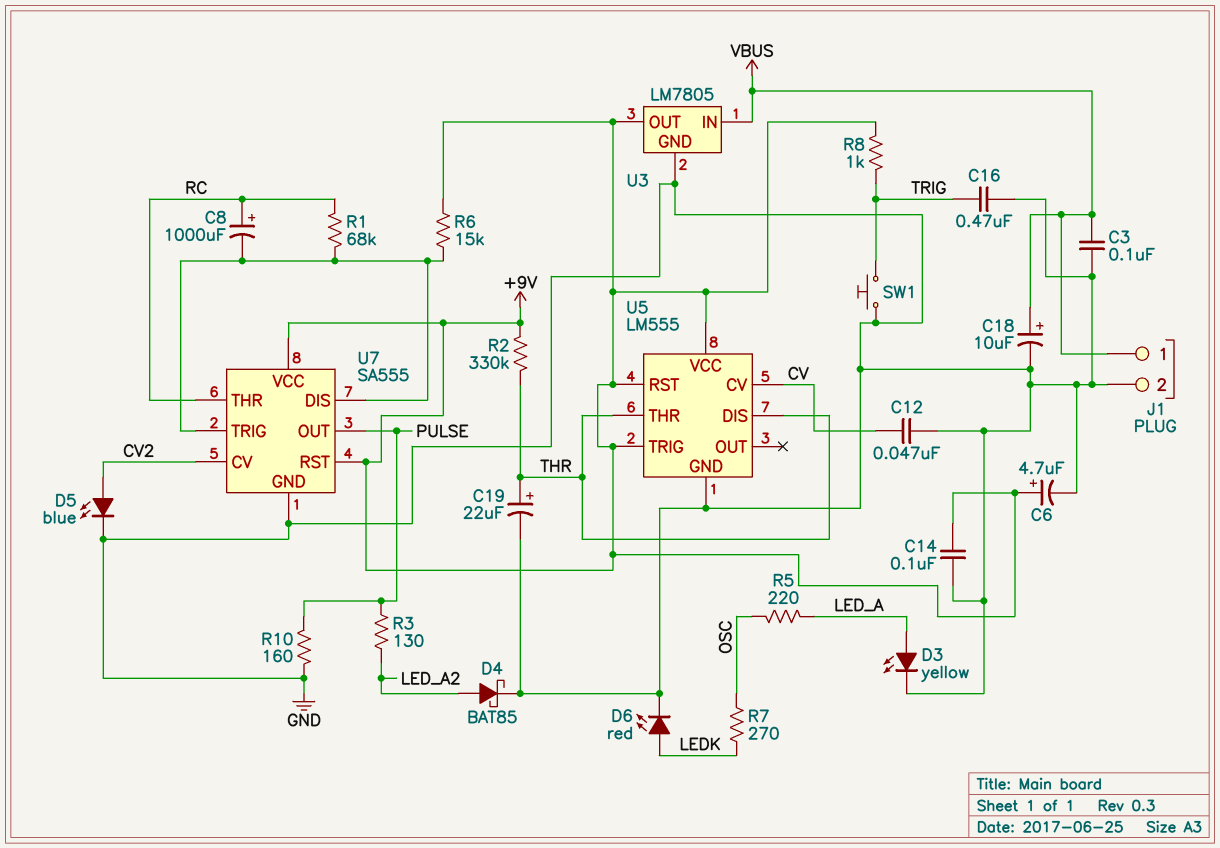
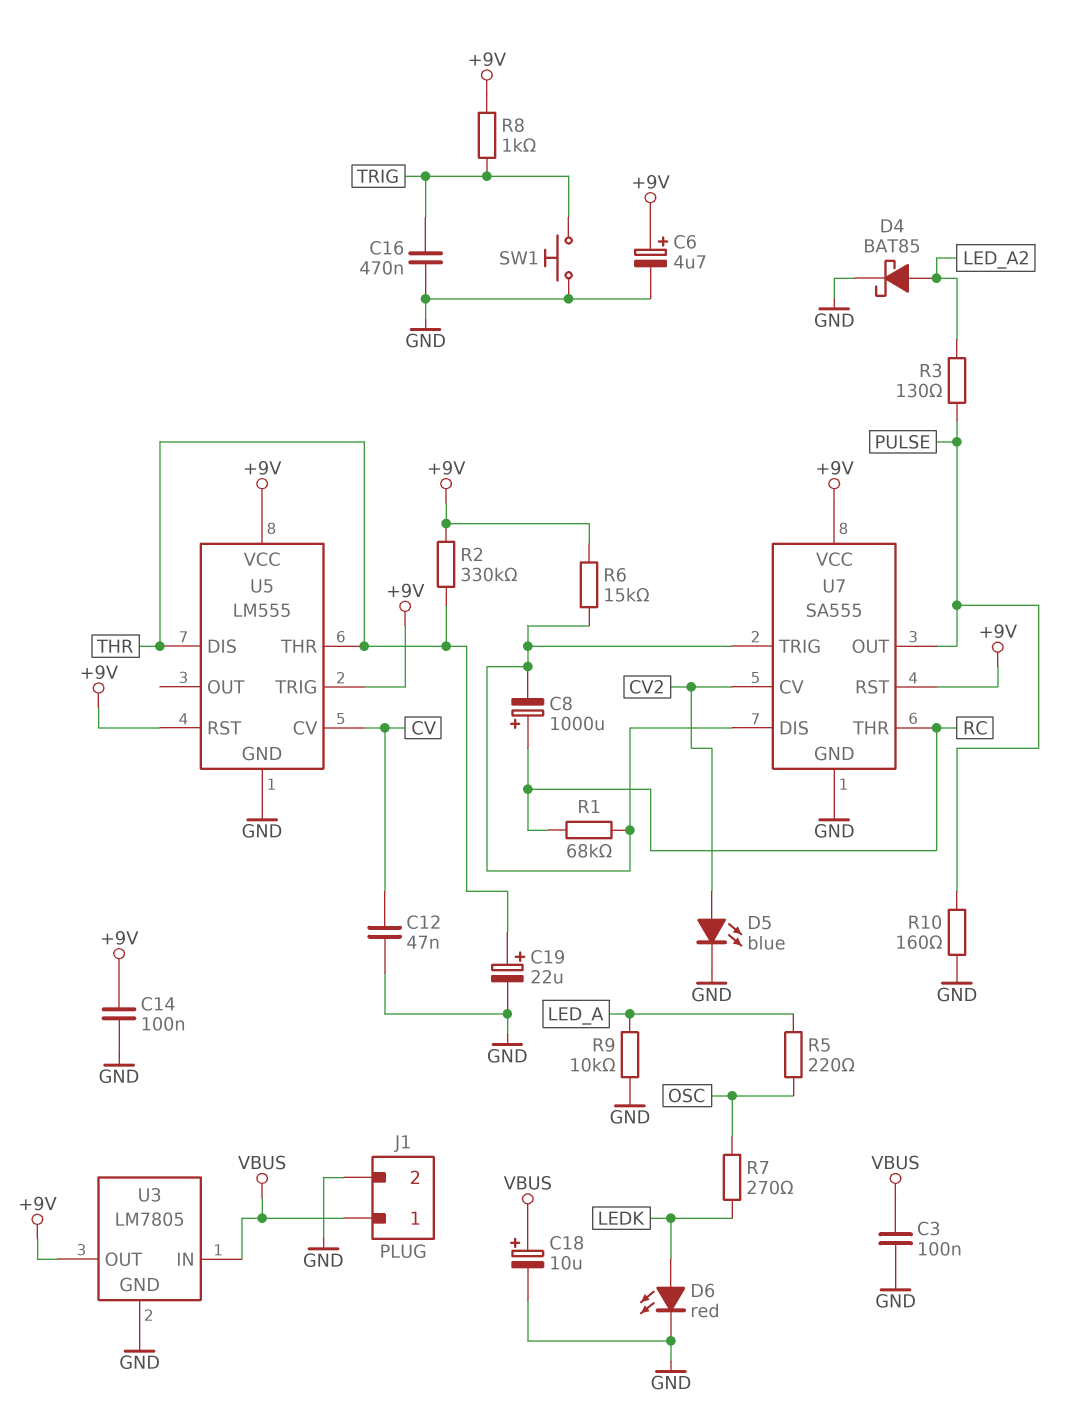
D3: LED yellow (A LED_A, K GND) -> none
R9: none -> 10k (GND, LED_A)

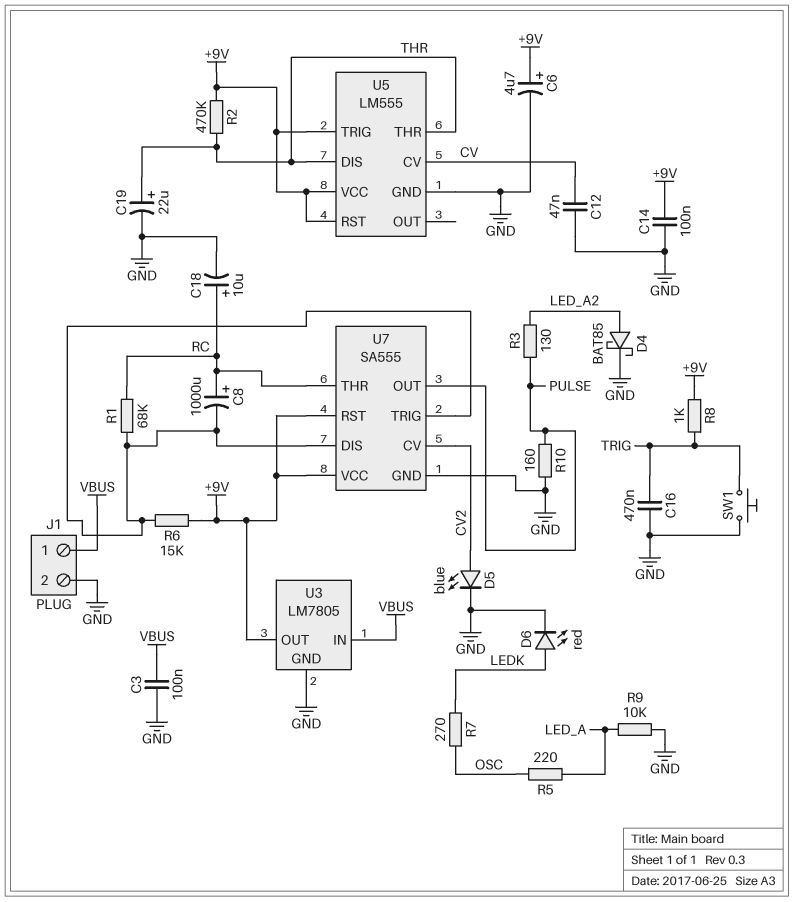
C18: 10uF (plus VBUS, minus GND) -> 10uF (plus RC, minus GND)
R2: 330k (+9V, THR) -> 470k (+9V, THR)

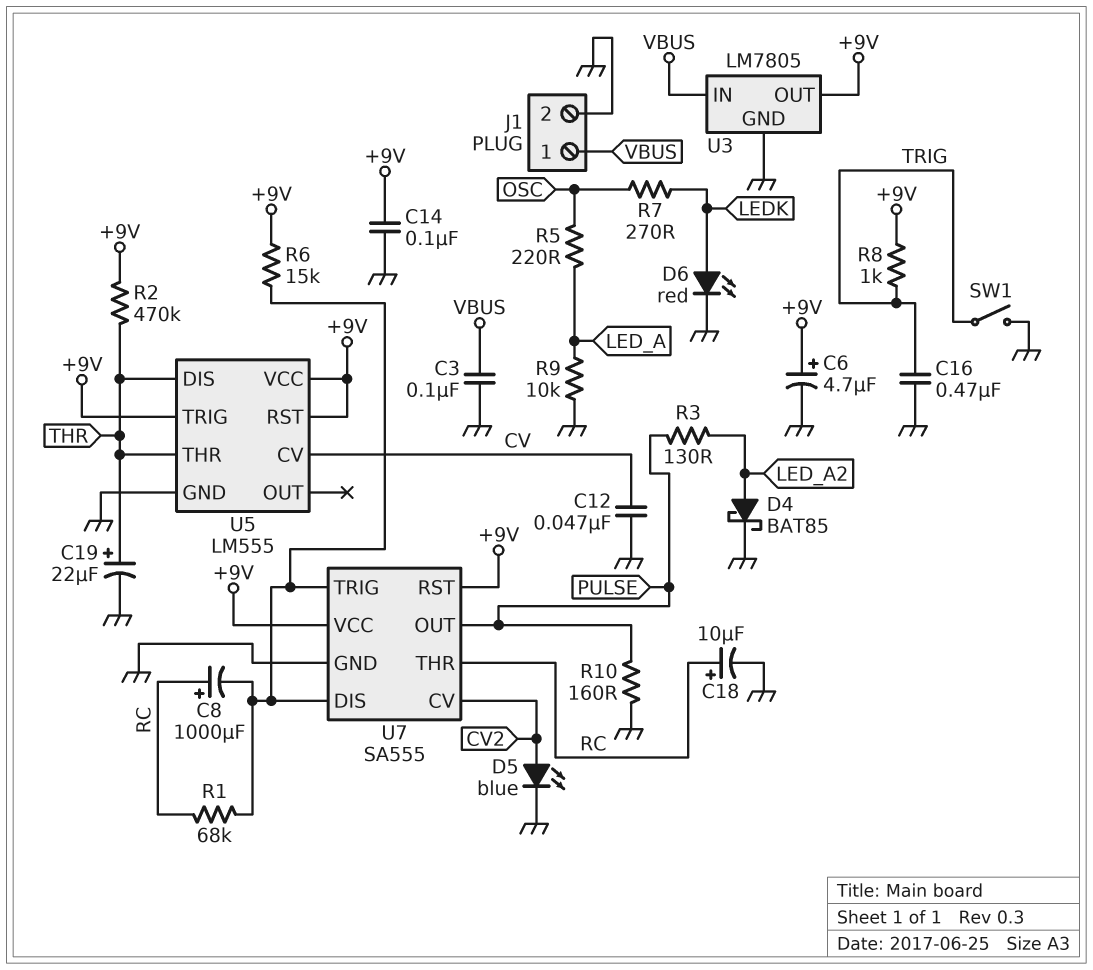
SW1: button (GND, TRIG) -> switch (GND, TRIG)

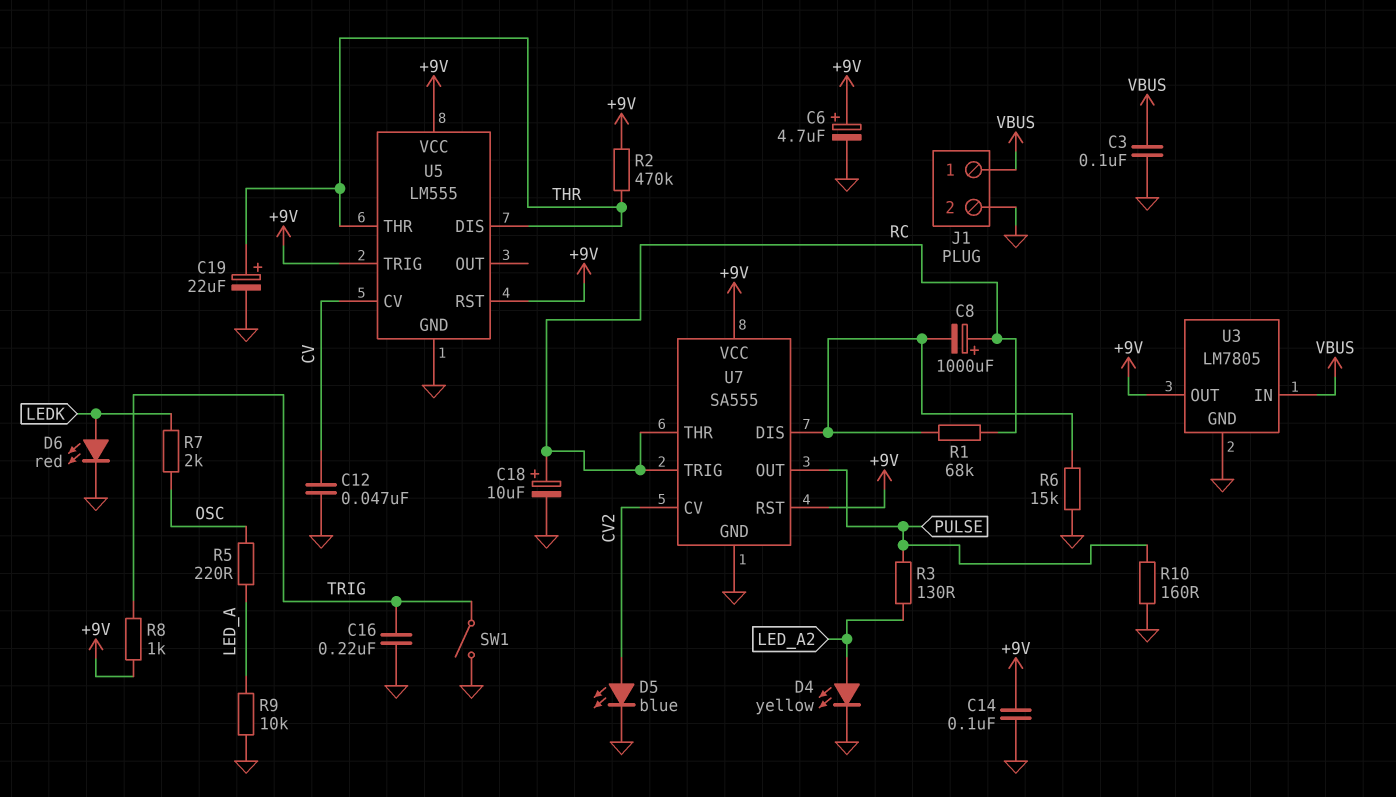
C16: 470nF (GND, TRIG) -> 220nF (GND, TRIG)
D4: schottky BAT85 (A LED_A2, K GND) -> LED yellow (A LED_A2, K GND)
R6: 15k (+9V, U7/DIS) -> 15k (GND, U7/DIS)
R7: 270 (LEDK, OSC) -> 2k (LEDK, OSC)
U7 pin TRIG: U7/DIS -> RC

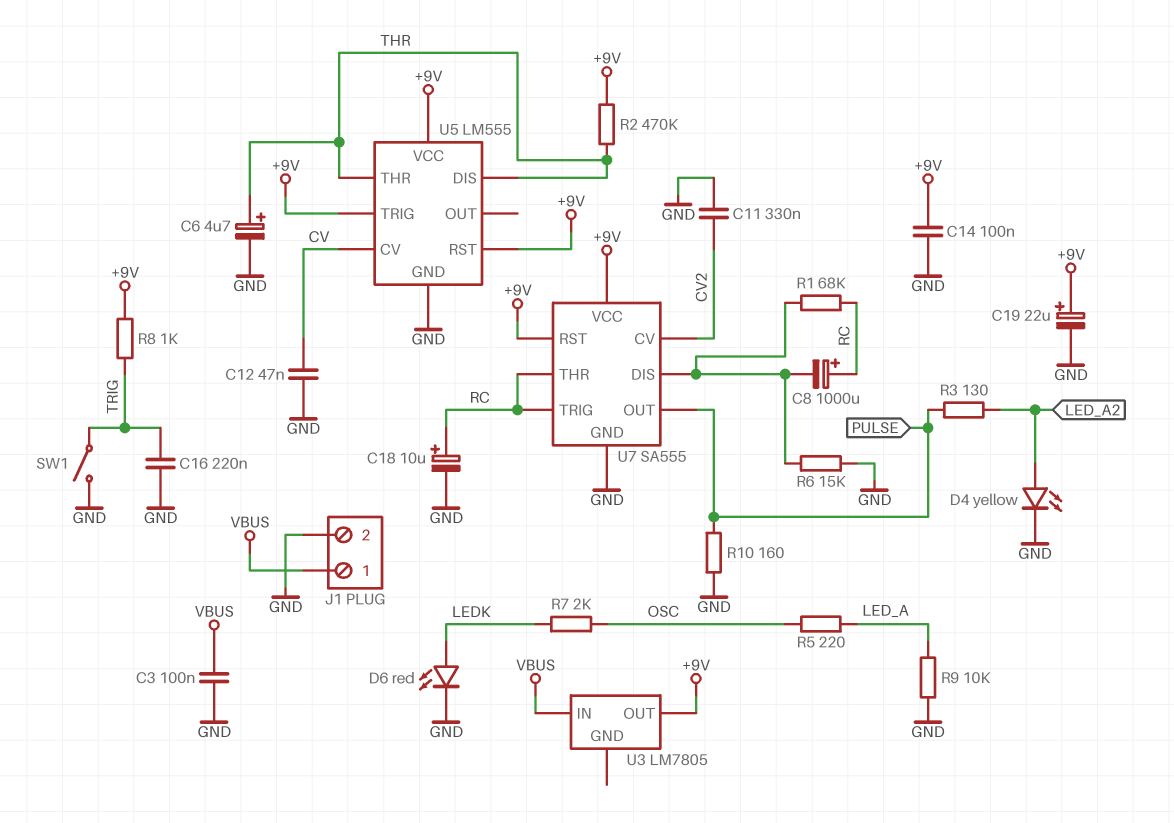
C6: 4.7uF (plus +9V, minus GND) -> 4.7uF (plus THR, minus GND)
C11: none -> 330nF (CV2, GND)
C19: 22uF (plus THR, minus GND) -> 22uF (plus +9V, minus GND)
D5: LED blue (A CV2, K GND) -> none
U3 pin GND: GND -> none

